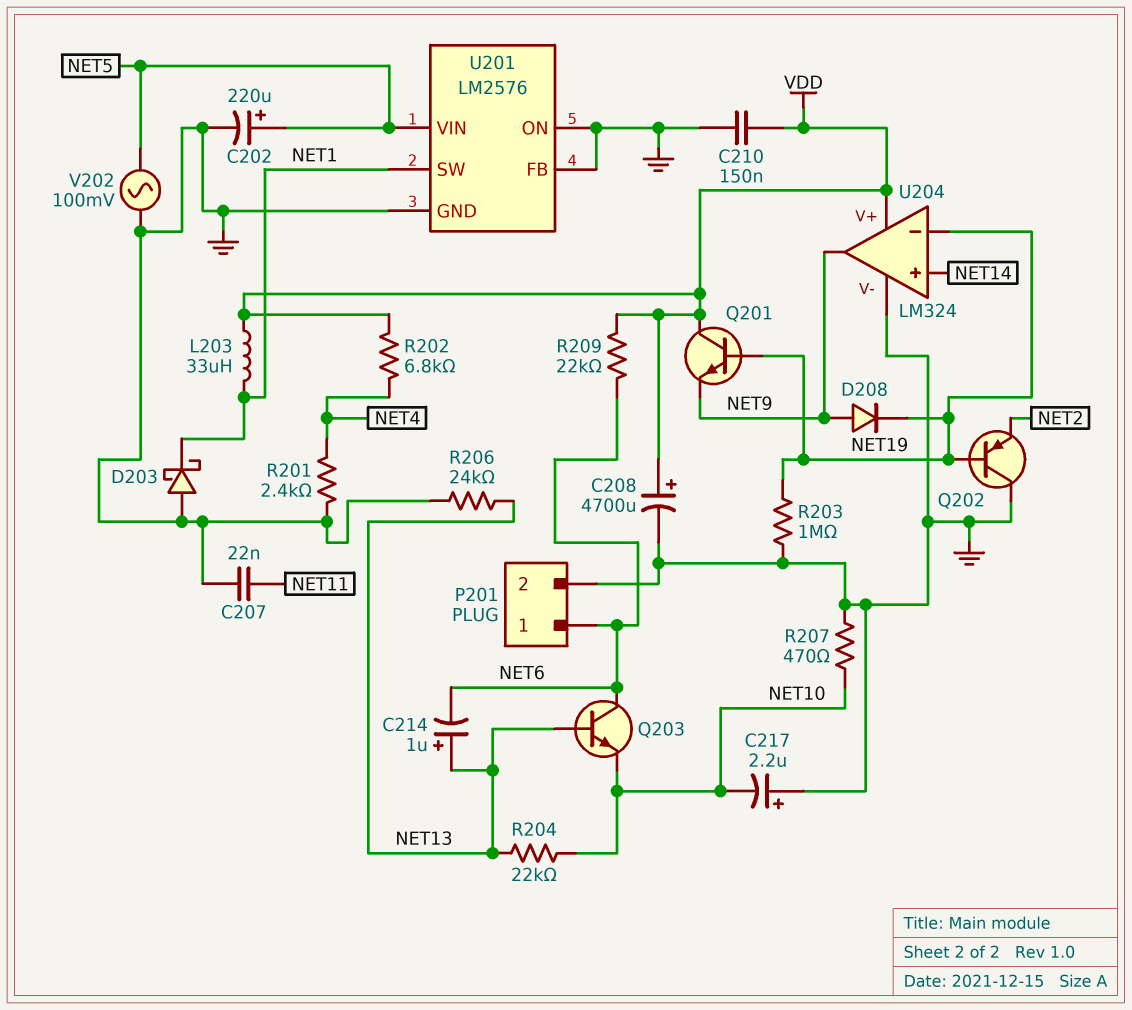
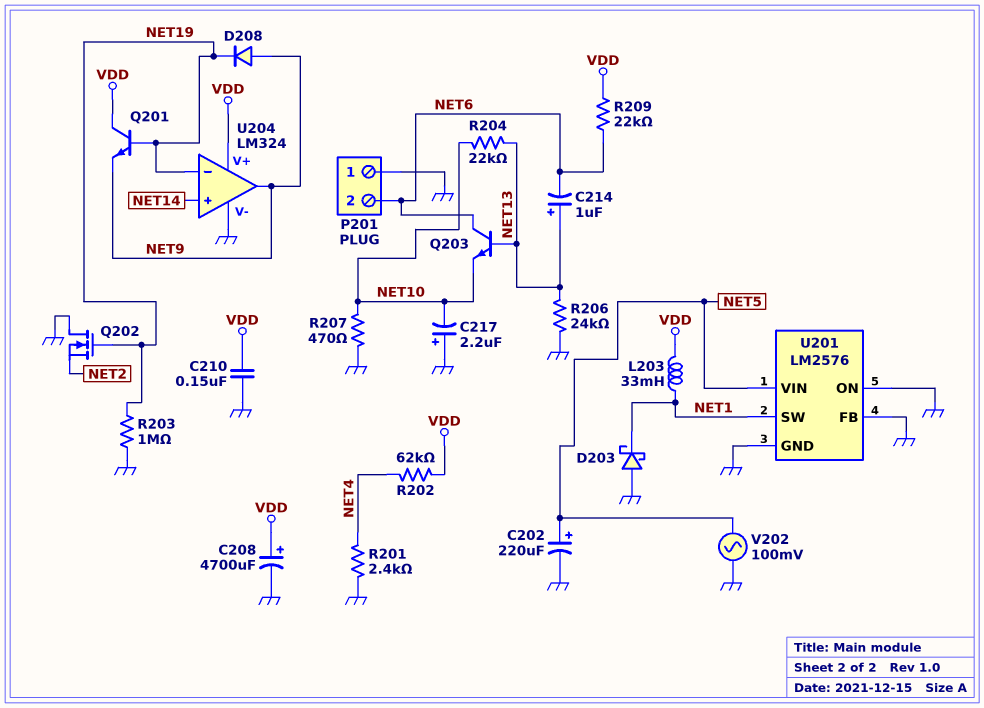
C207: 22nF (GND, NET11) -> none
L203: 33uH (NET1, VDD) -> 33mH (NET1, VDD)
P201 pin 1: NET6 -> GND
P201 pin 2: GND -> NET6
Q202: PNP (B NET19, C GND, E NET2) -> NMOS (G NET19, D GND, S NET2)
R202: 6.8k (NET4, VDD) -> 62k (NET4, VDD)

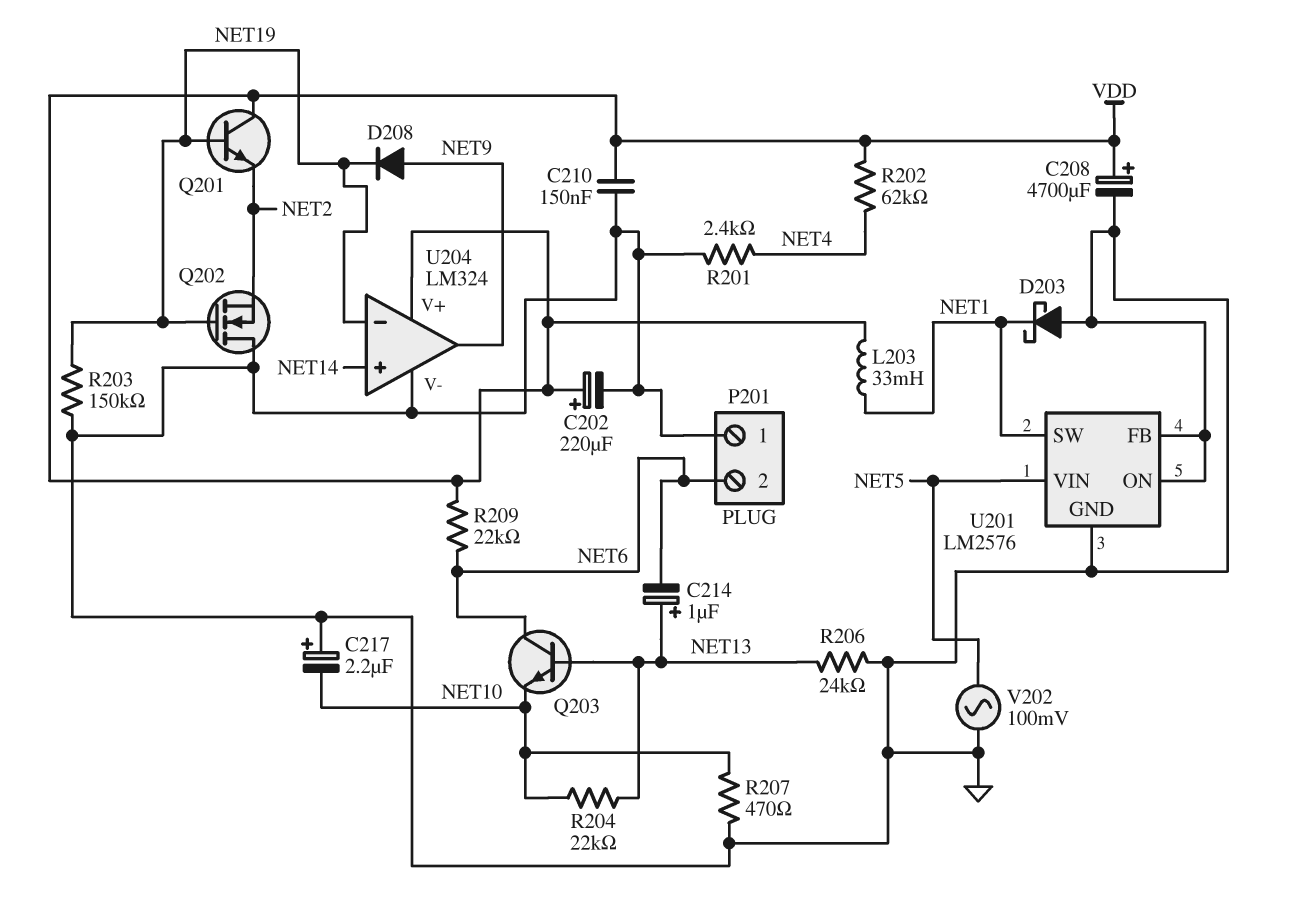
C202: 220uF (plus NET5, minus GND) -> 220uF (plus VDD, minus GND)
Q201: NPN (B NET19, C VDD, E NET9) -> NPN (B NET19, C VDD, E NET2)
R203: 1M (GND, NET19) -> 150k (GND, NET19)

